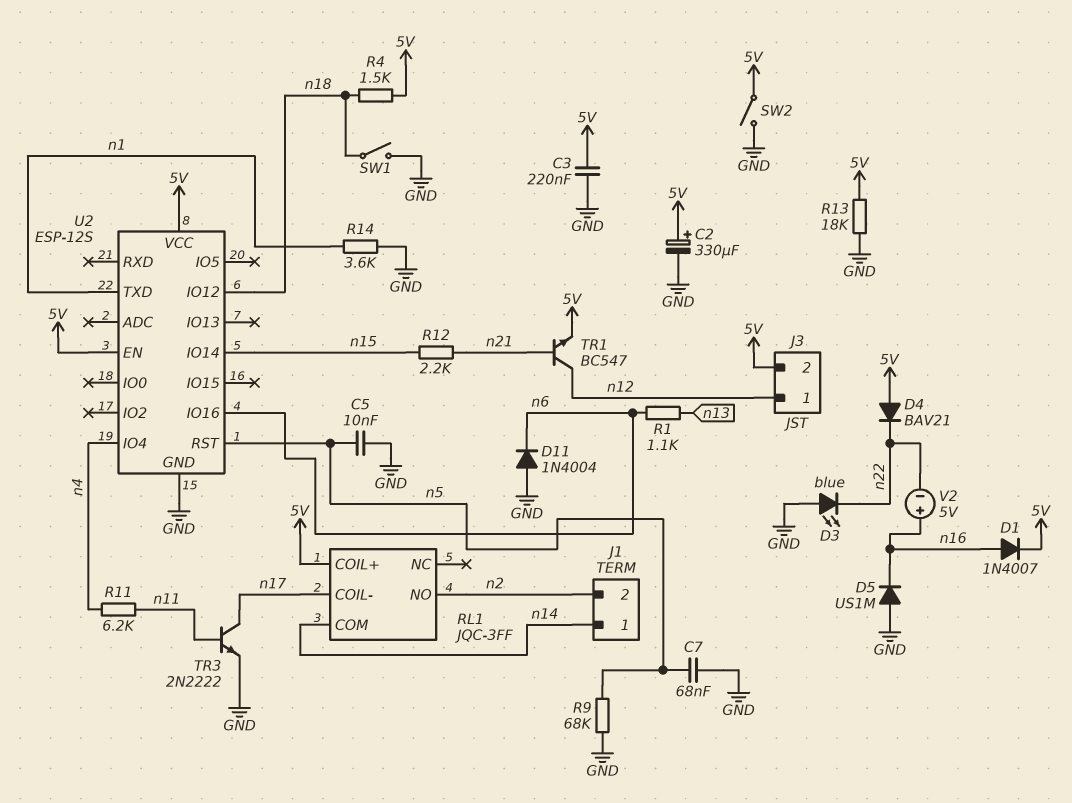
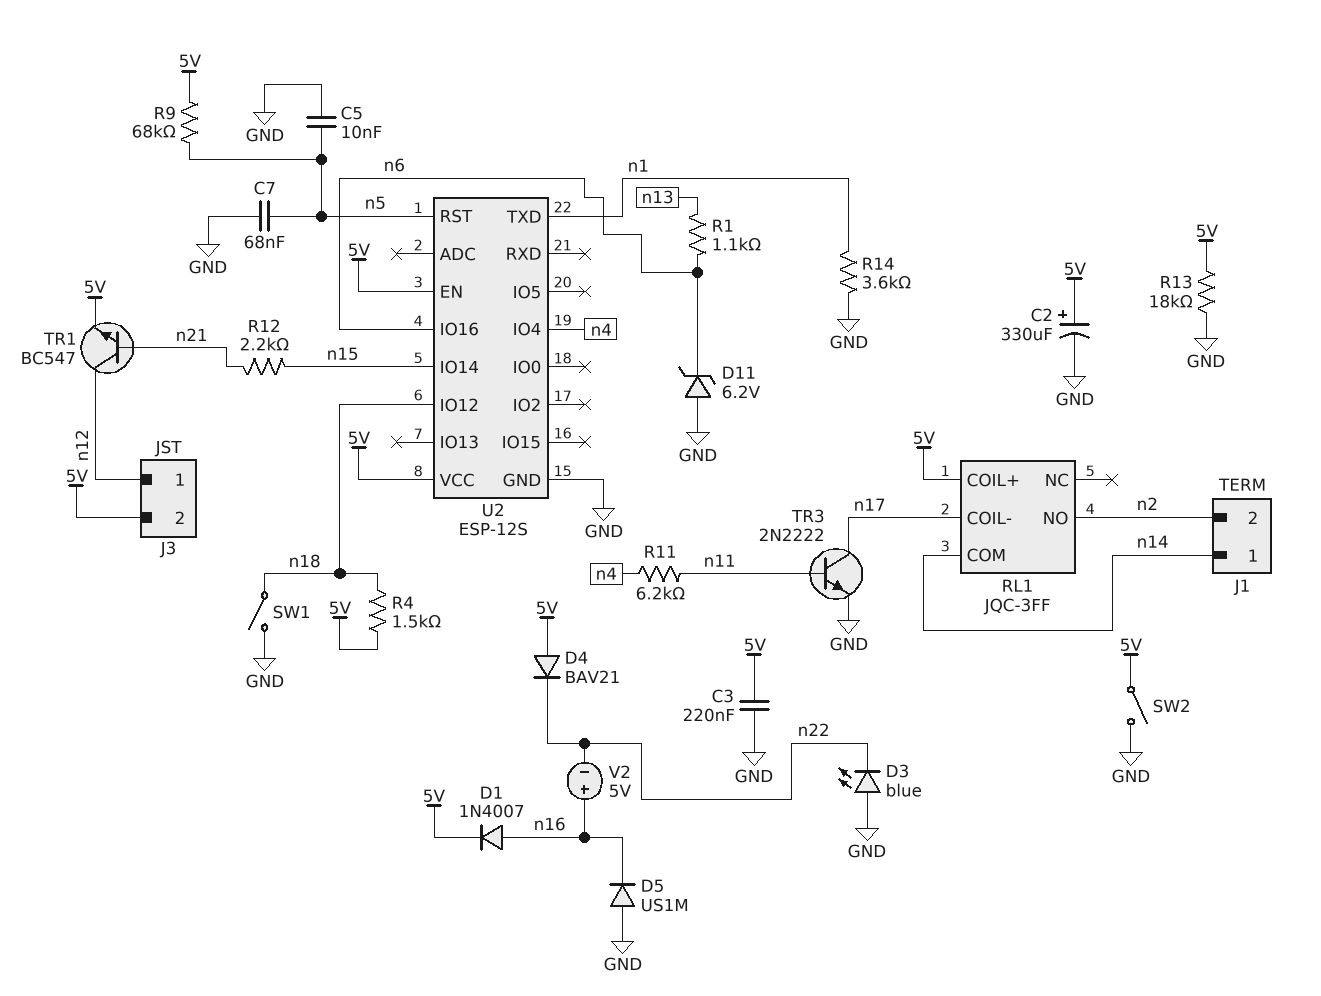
D11: diode 1N4004 (A GND, K n6) -> zener 6.2V (A GND, K n6)
R9: 68k (GND, n5) -> 68k (5V, n5)

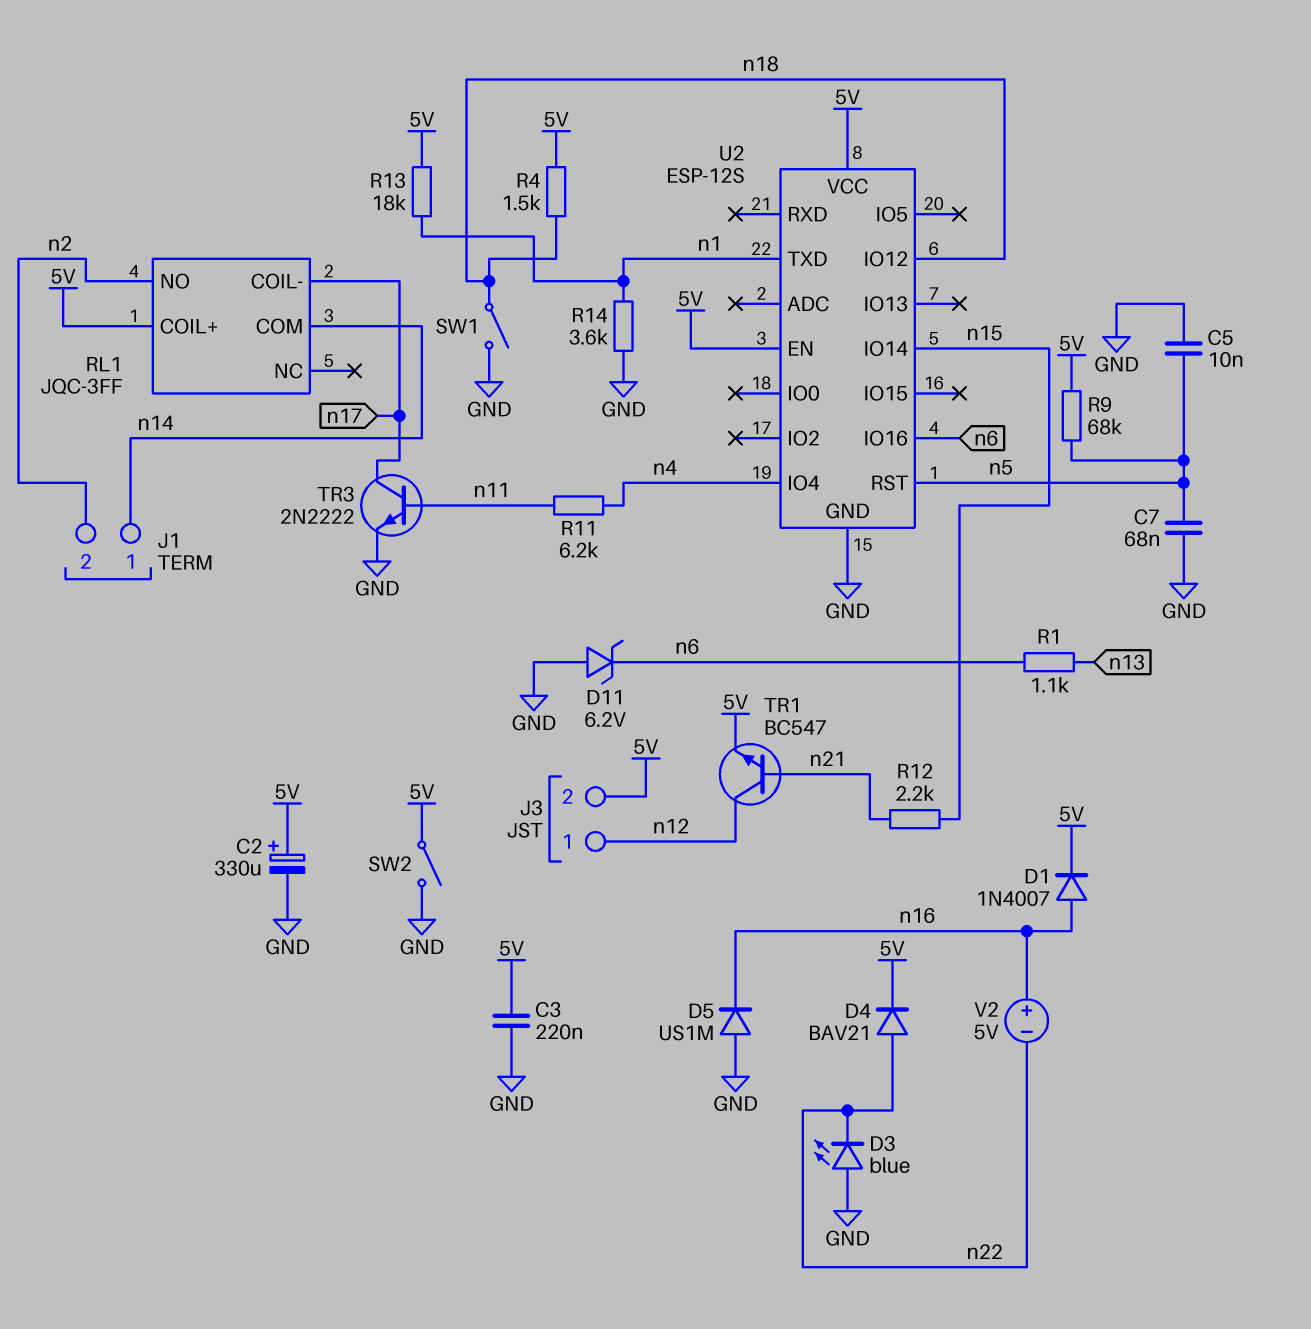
D4: diode BAV21 (A 5V, K n22) -> diode BAV21 (A n22, K 5V)
R13: 18k (5V, GND) -> 18k (5V, n1)

